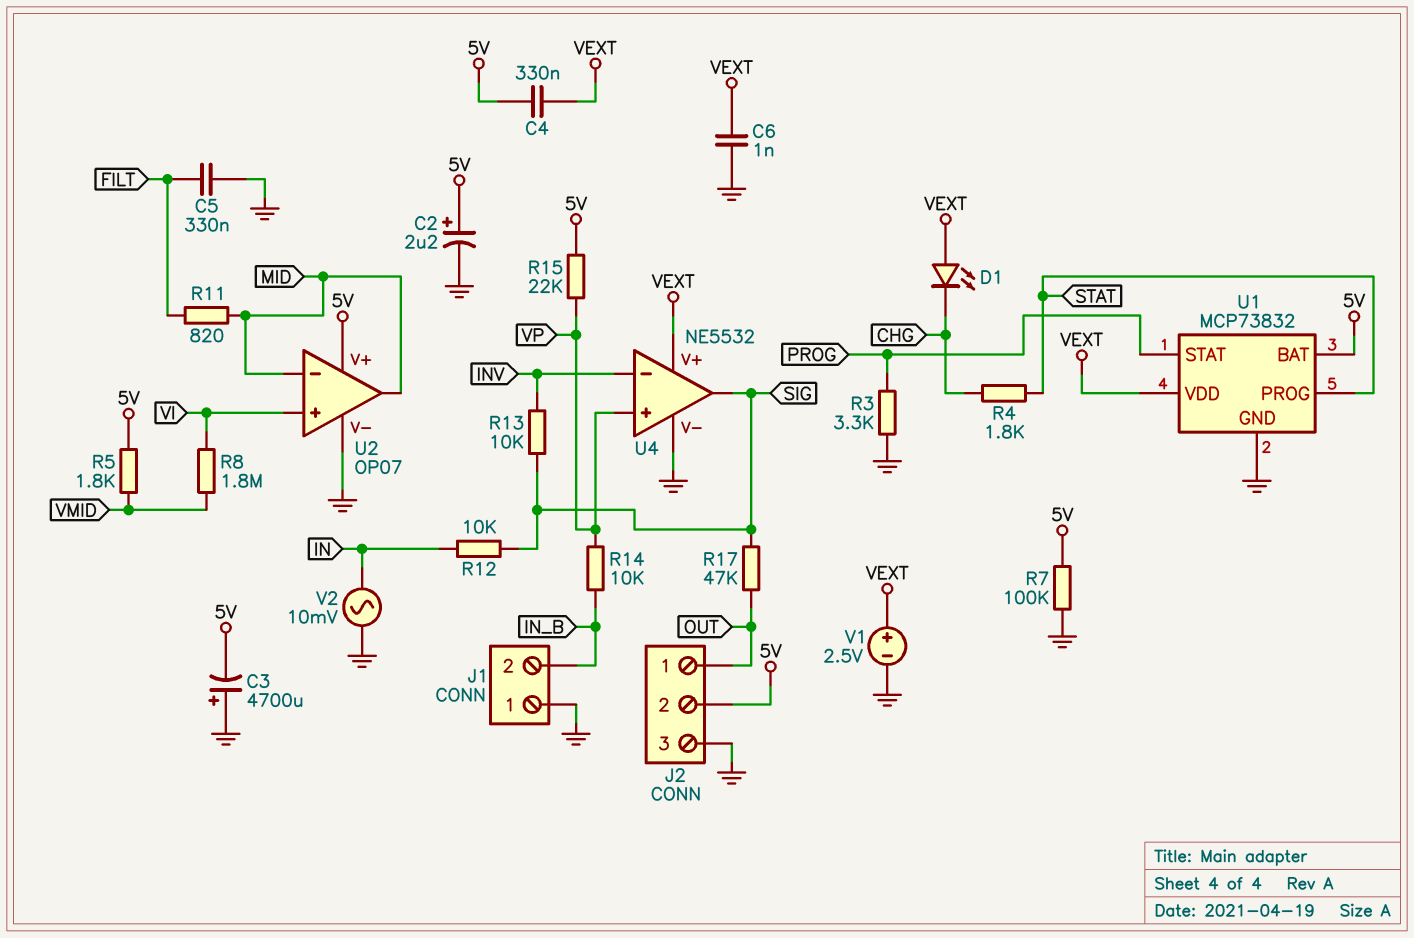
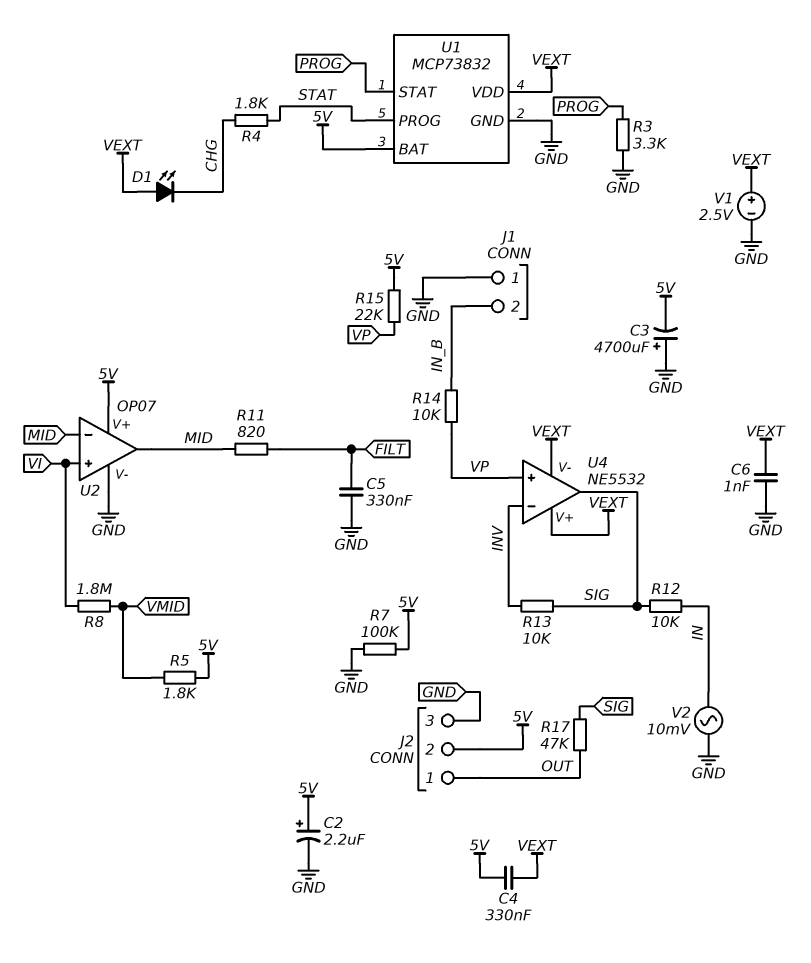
U4 pin V-: GND -> VEXT

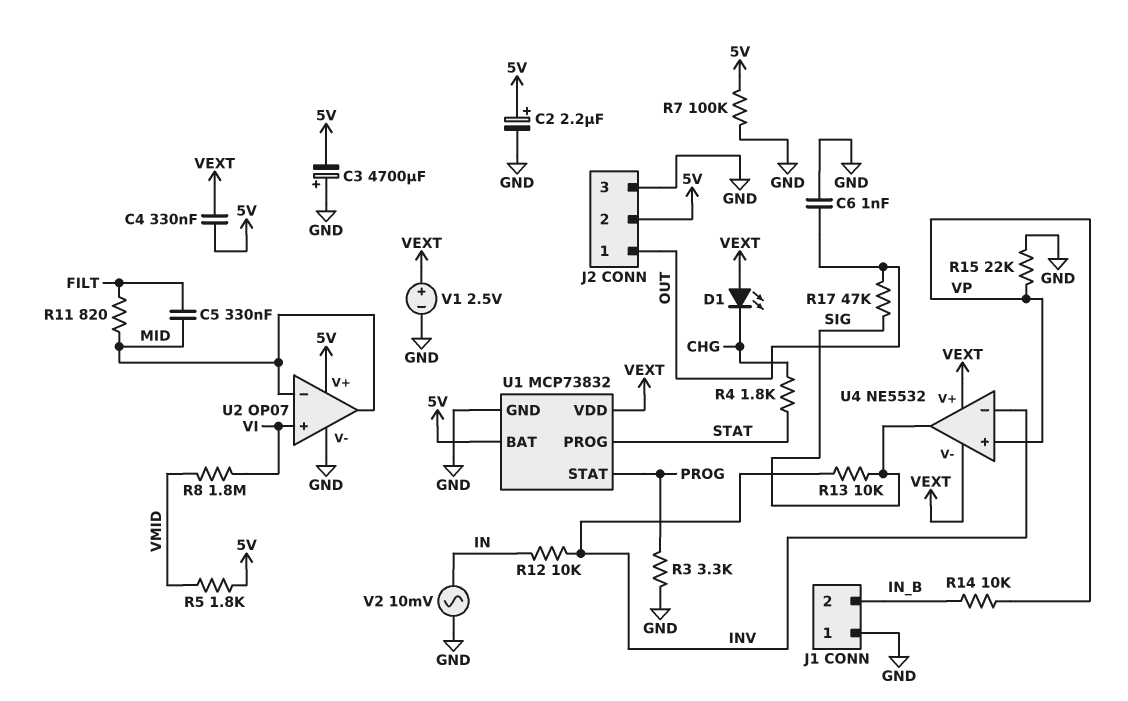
C5: 330nF (FILT, GND) -> 330nF (FILT, MID)
C6: 1nF (GND, VEXT) -> 1nF (GND, OUT)
R12: 10k (IN, SIG) -> 10k (IN, INV)
R15: 22k (5V, VP) -> 22k (GND, VP)

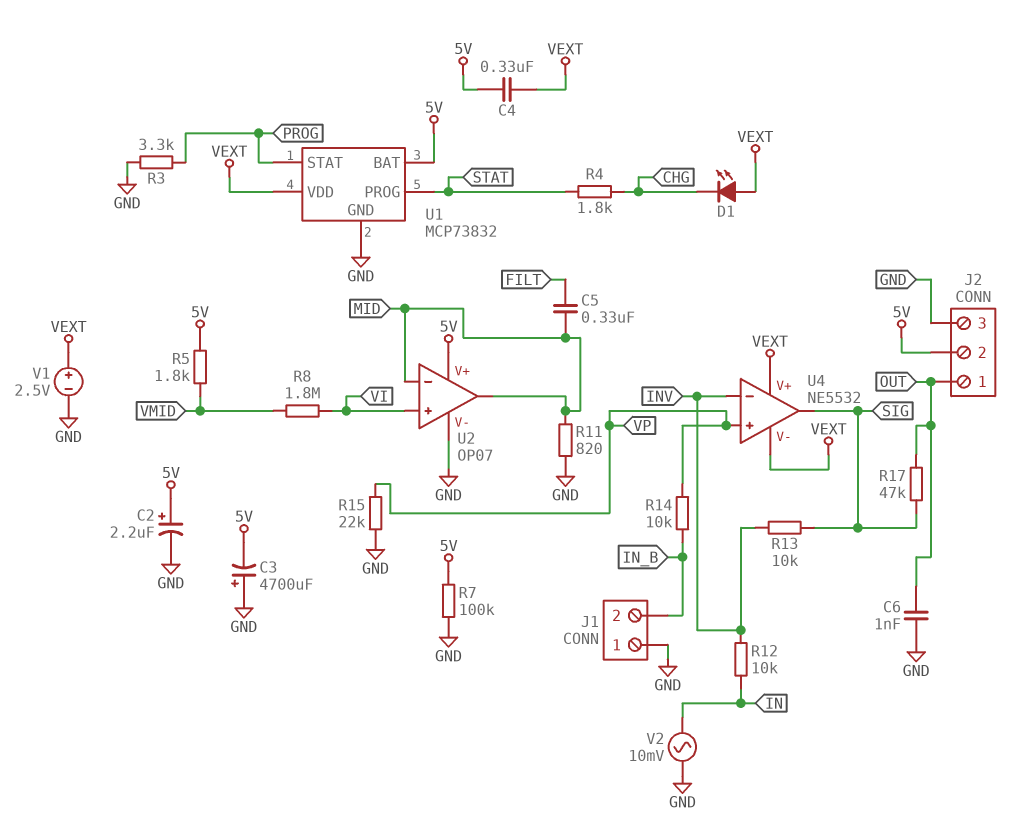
R11: 820 (FILT, MID) -> 820 (GND, MID)

